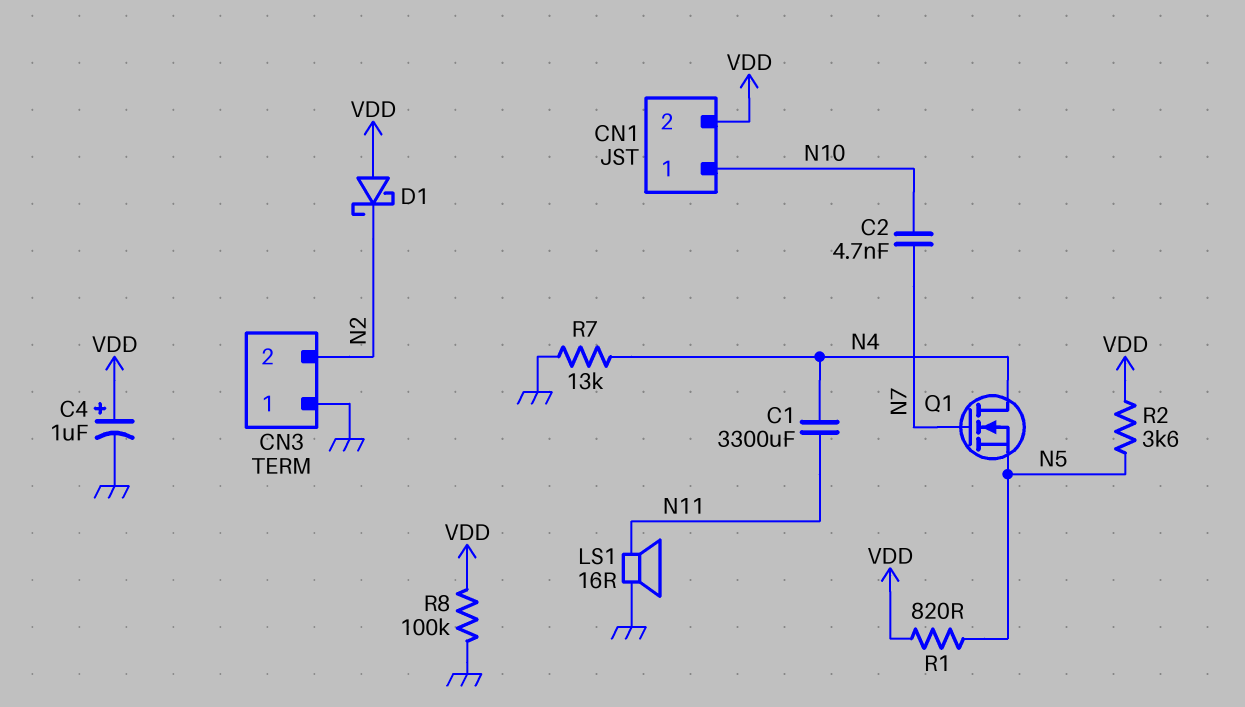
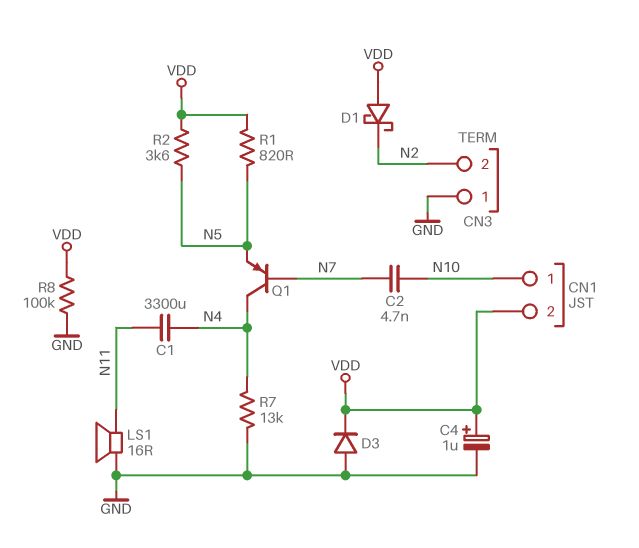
D3: none -> diode (A GND, K VDD)
Q1: NMOS (G N7, D N4, S N5) -> PNP (B N7, C N4, E N5)

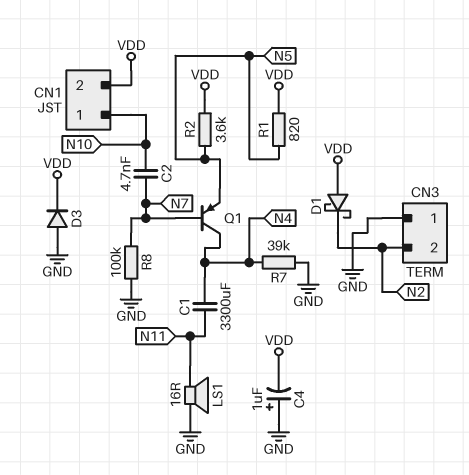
C4: 1uF (plus VDD, minus GND) -> 1uF (plus GND, minus VDD)
R7: 13k (GND, N4) -> 39k (GND, N4)
R8: 100k (GND, VDD) -> 100k (GND, N7)

